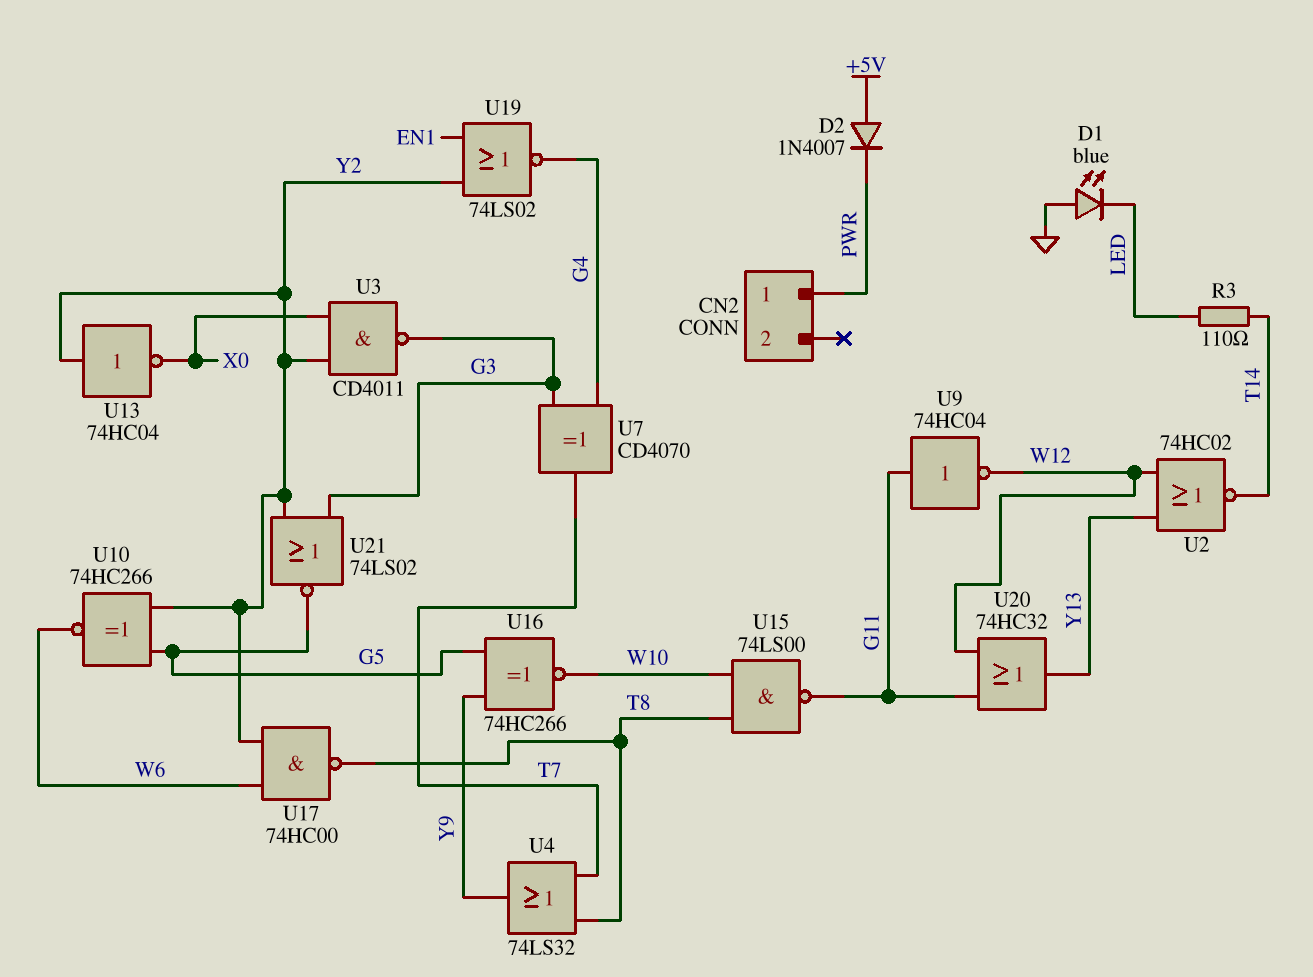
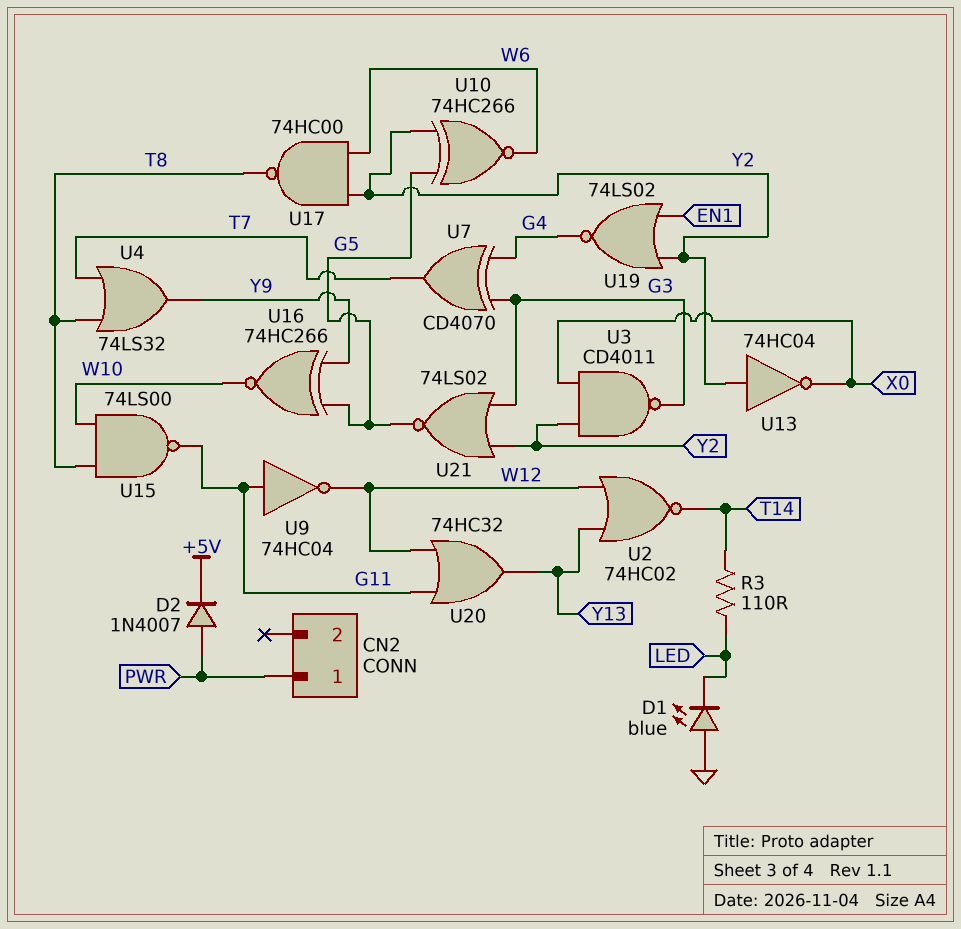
D2: diode 1N4007 (A +5V, K PWR) -> diode 1N4007 (A PWR, K +5V)

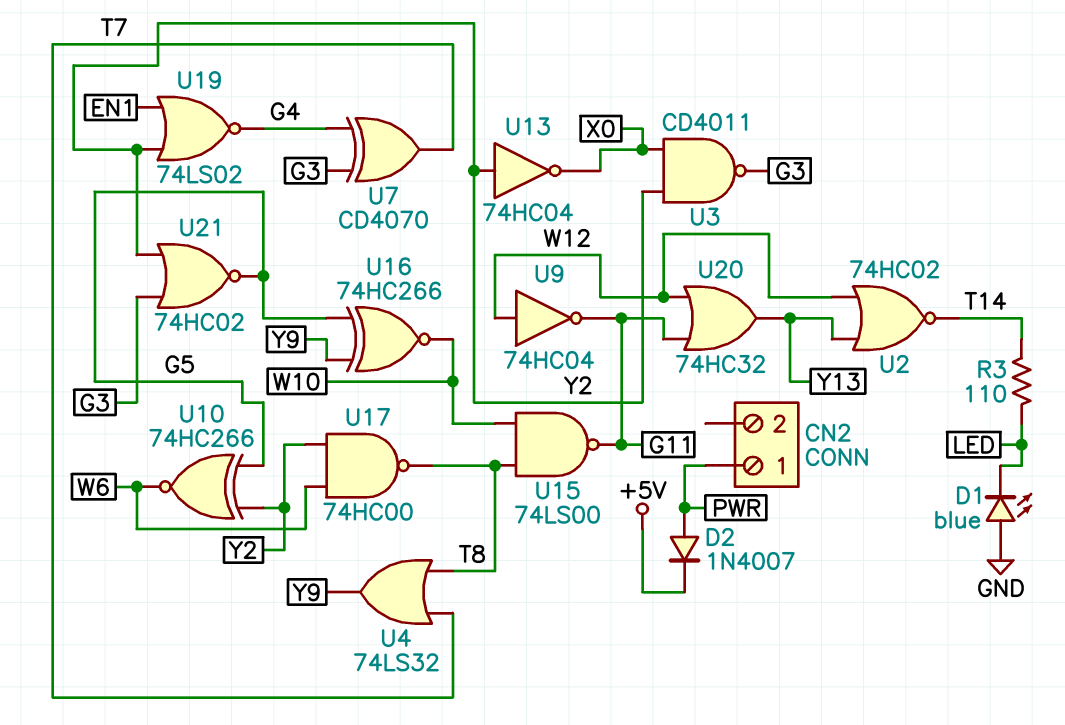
U9: NOT 74HC04 (in G11, out W12) -> NOT 74HC04 (in W12, out G11)
U21: NOR 74LS02 (in G3, in Y2, out G5) -> NOR 74HC02 (in G3, in Y2, out G5)

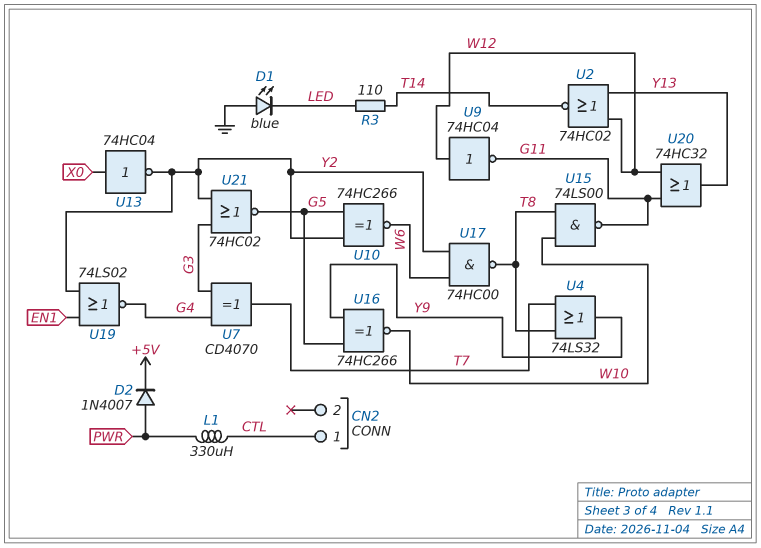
CN2 pin 1: PWR -> CTL
L1: none -> 330uH (CTL, PWR)
U3: NAND CD4011 (in X0, in Y2, out G3) -> none
U13: NOT 74HC04 (in Y2, out X0) -> NOT 74HC04 (in X0, out Y2)

